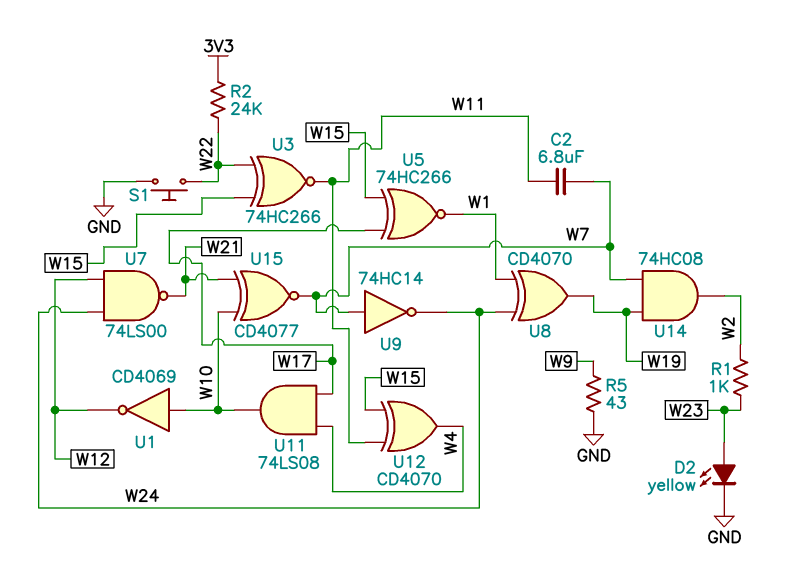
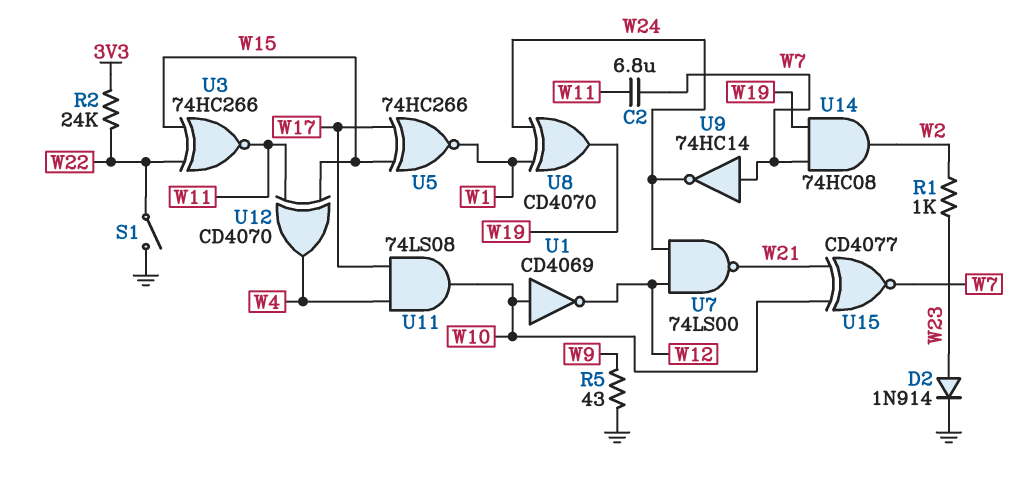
D2: LED yellow (A W23, K GND) -> diode 1N914 (A W23, K GND)
S1: button (GND, W22) -> switch (GND, W22)

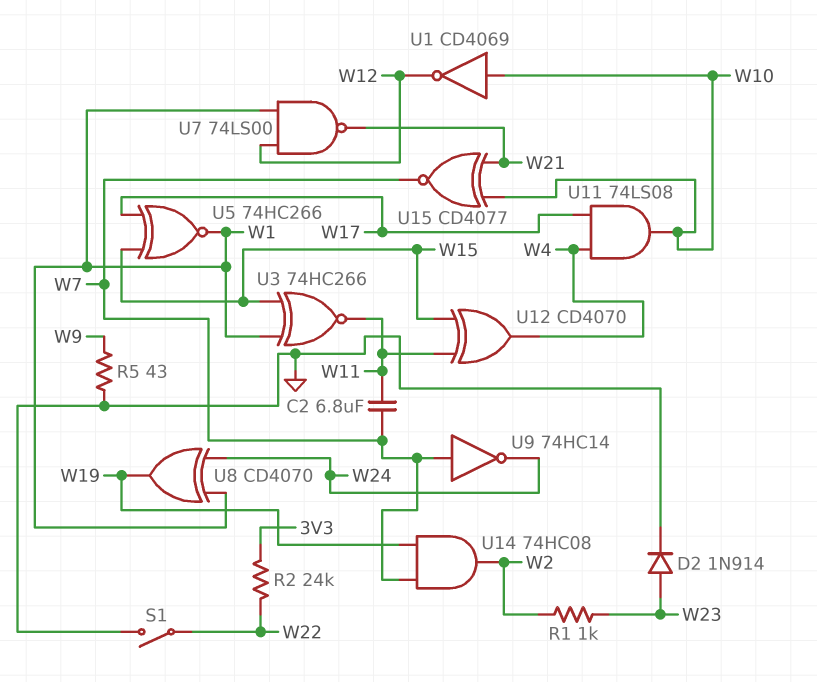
U3: XNOR 74HC266 (in W15, in W22, out W11) -> XNOR 74HC266 (in W1, in W15, out W11)
U7: NAND 74LS00 (in W12, in W24, out W21) -> NAND 74LS00 (in W1, in W12, out W21)

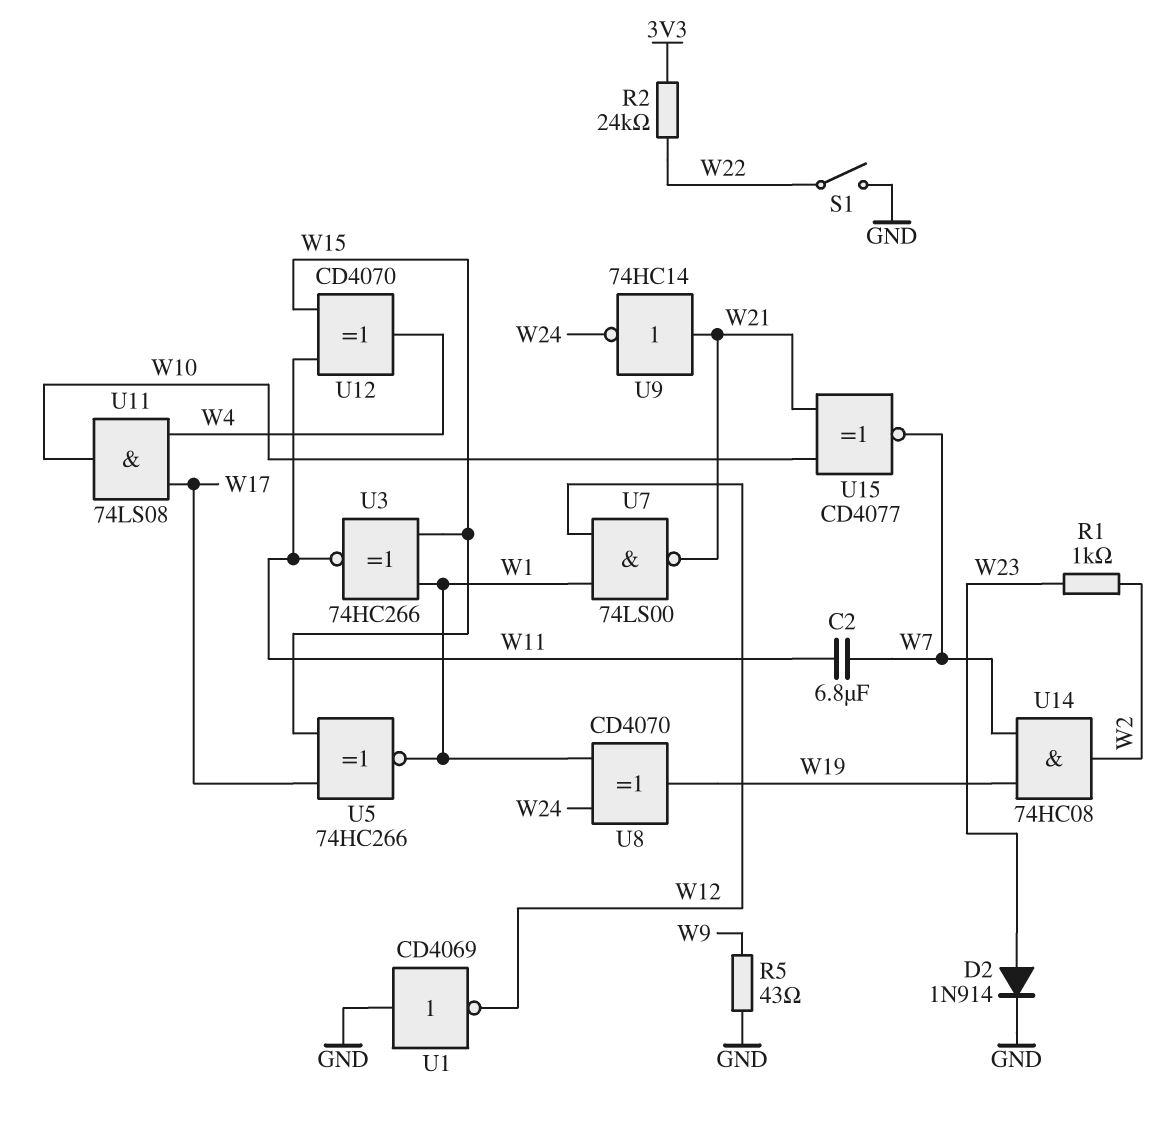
U1: NOT CD4069 (in W10, out W12) -> NOT CD4069 (in GND, out W12)
U9: NOT 74HC14 (in W7, out W24) -> NOT 74HC14 (in W21, out W24)

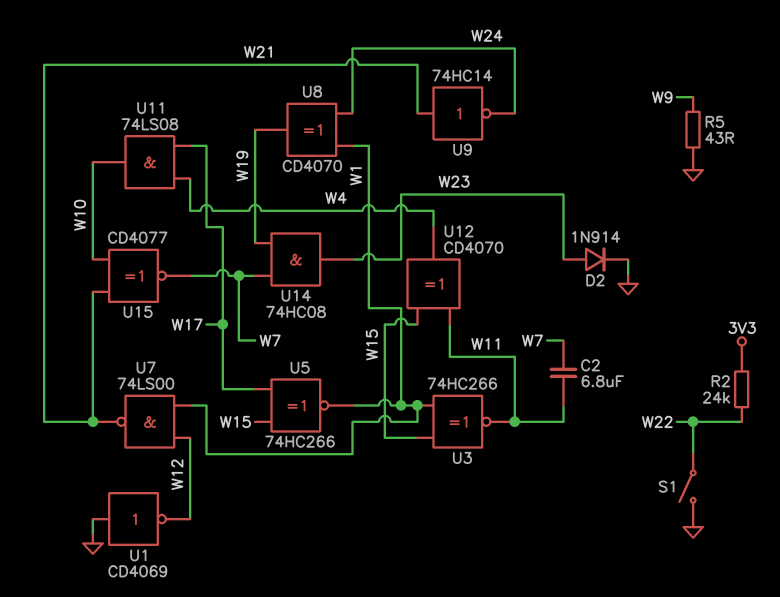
R1: 1k (W2, W23) -> none
U14: AND 74HC08 (in W7, in W19, out W2) -> AND 74HC08 (in W7, in W19, out W23)

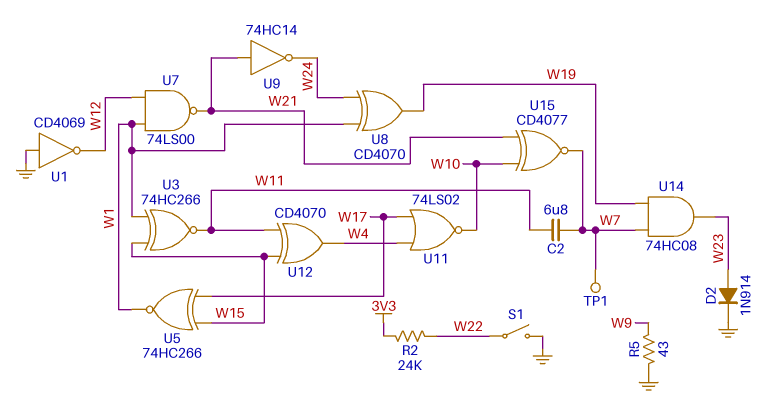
TP1: none -> test point (W7)
U11: AND 74LS08 (in W4, in W17, out W10) -> NOR 74LS02 (in W4, in W17, out W10)

